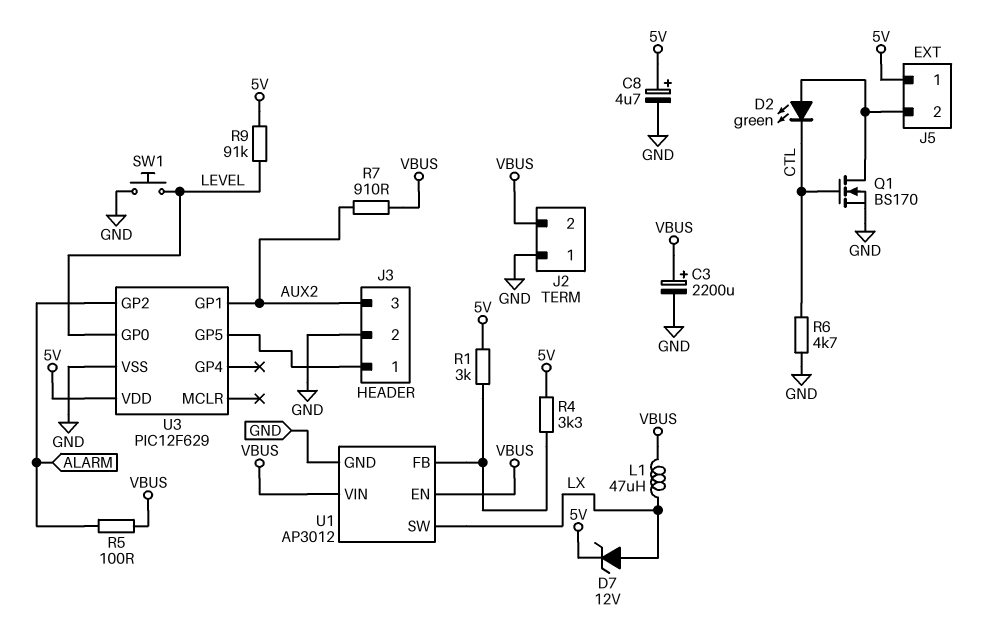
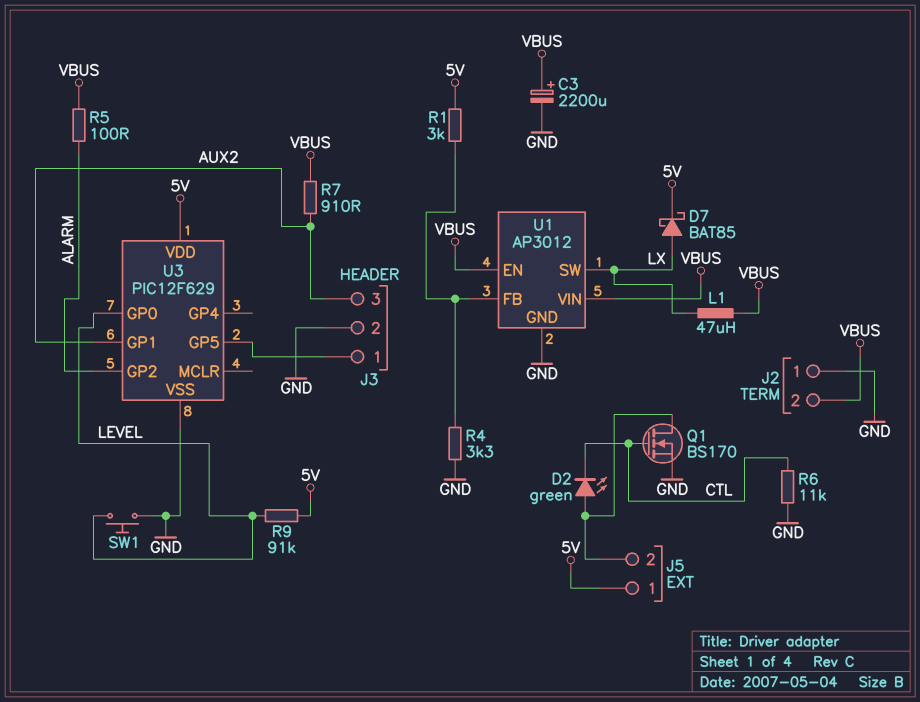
C8: 4.7uF (plus 5V, minus GND) -> none
D7: zener 12V (A LX, K 5V) -> schottky BAT85 (A LX, K 5V)
R4: 3.3k (5V, U1/FB) -> 3.3k (GND, U1/FB)
R6: 4.7k (CTL, GND) -> 11k (CTL, GND)

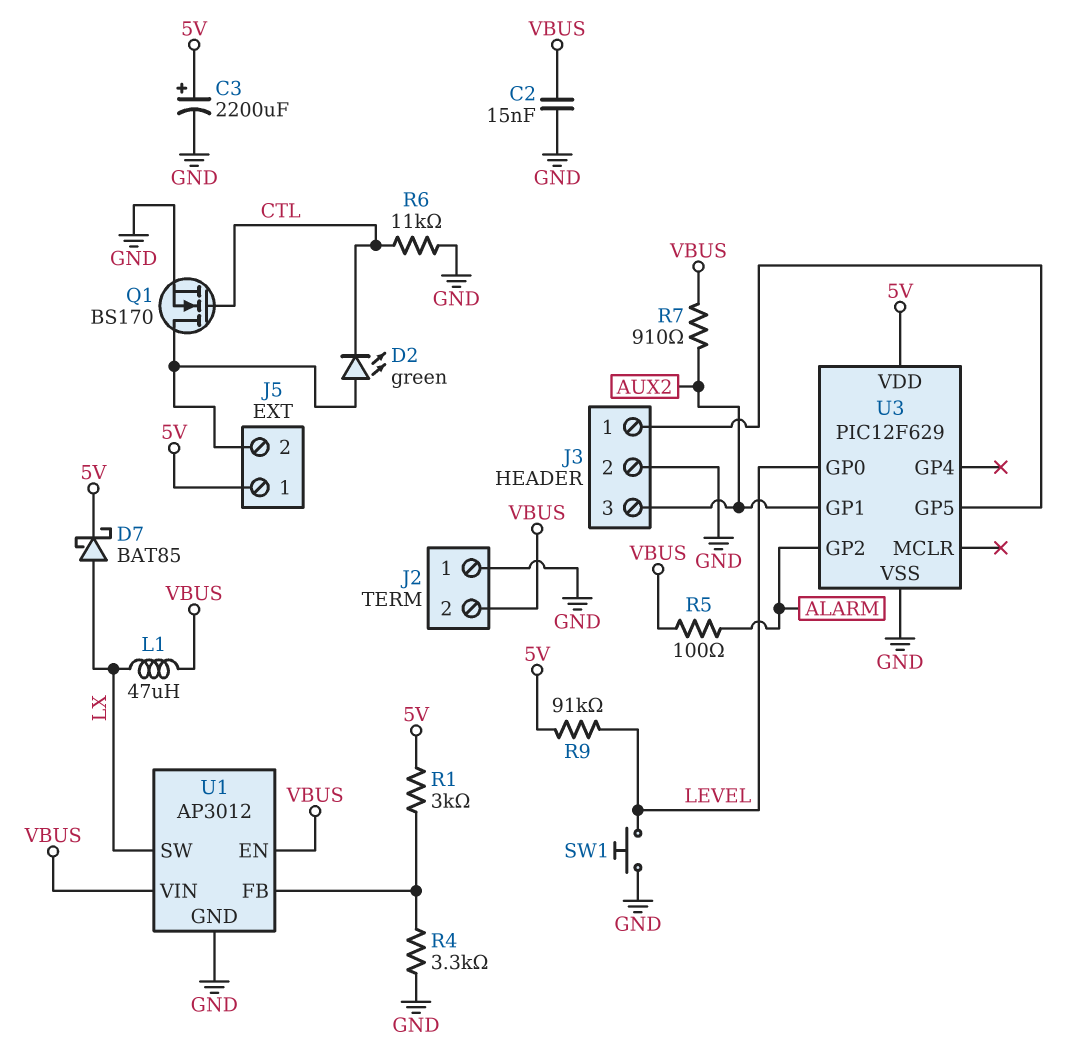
C2: none -> 15nF (GND, VBUS)
C3: 2200uF (plus VBUS, minus GND) -> 2200uF (plus 5V, minus GND)

